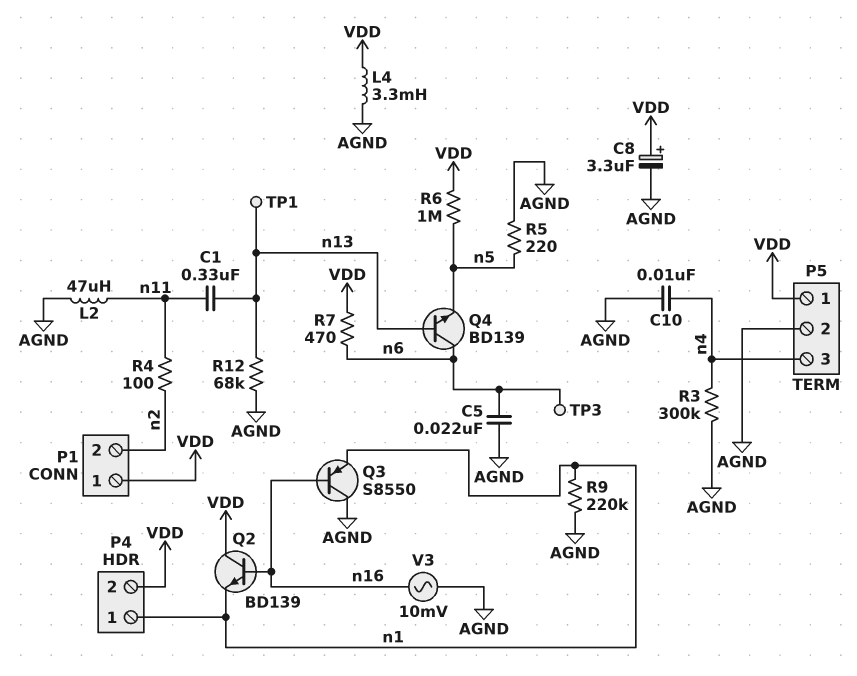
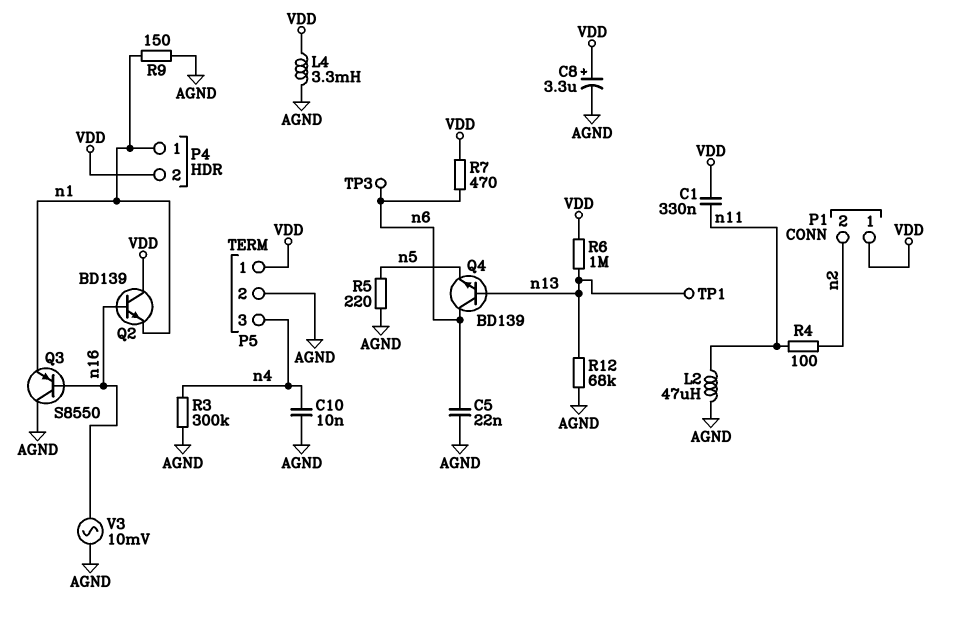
C1: 330nF (n11, n13) -> 330nF (VDD, n11)
R6: 1M (VDD, n5) -> 1M (VDD, n13)
R9: 220k (AGND, n1) -> 150 (AGND, n1)

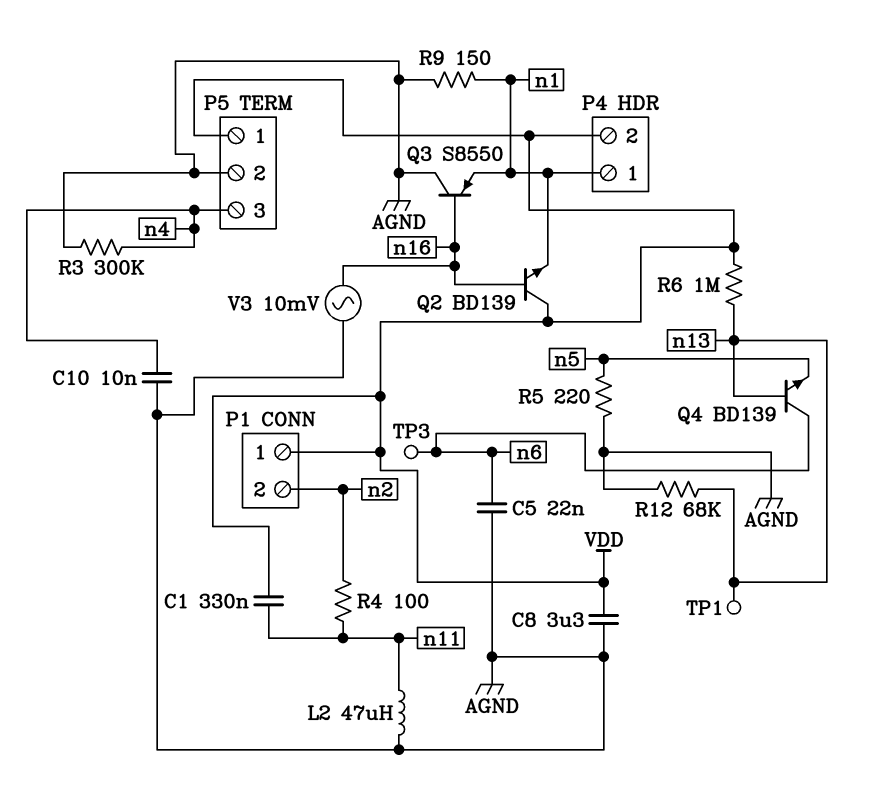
C8: 3.3uF (plus VDD, minus AGND) -> 3.3uF (AGND, VDD)
L4: 3.3mH (AGND, VDD) -> none
R7: 470 (VDD, n6) -> none

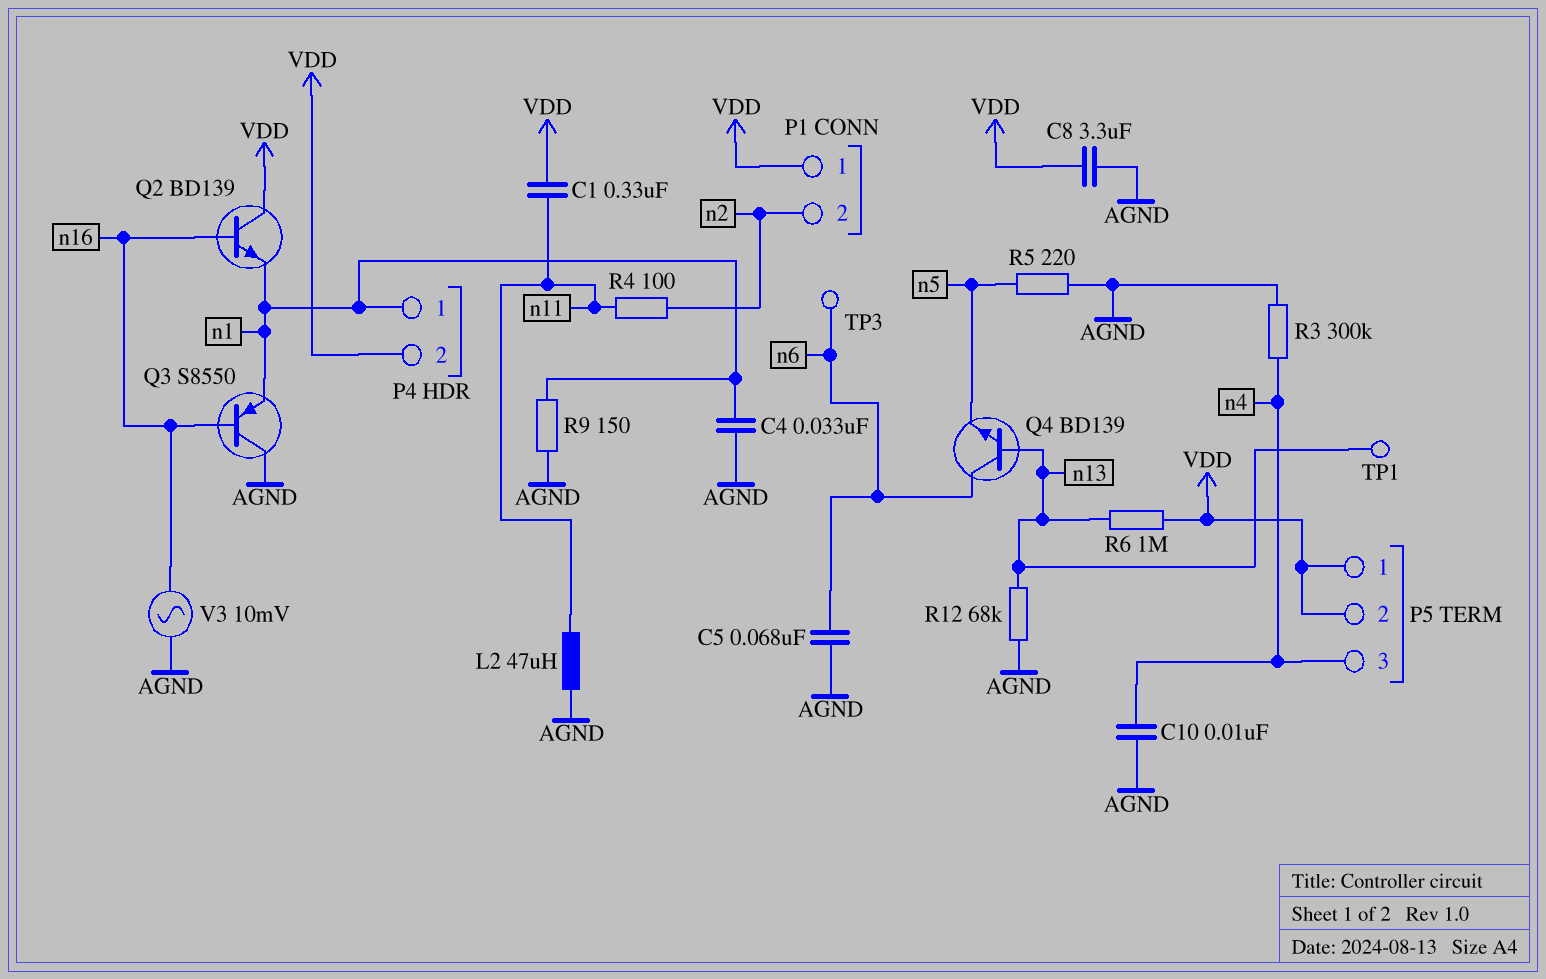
C4: none -> 33nF (AGND, n1)
C5: 22nF (AGND, n6) -> 68nF (AGND, n6)
P5 pin 2: AGND -> VDD

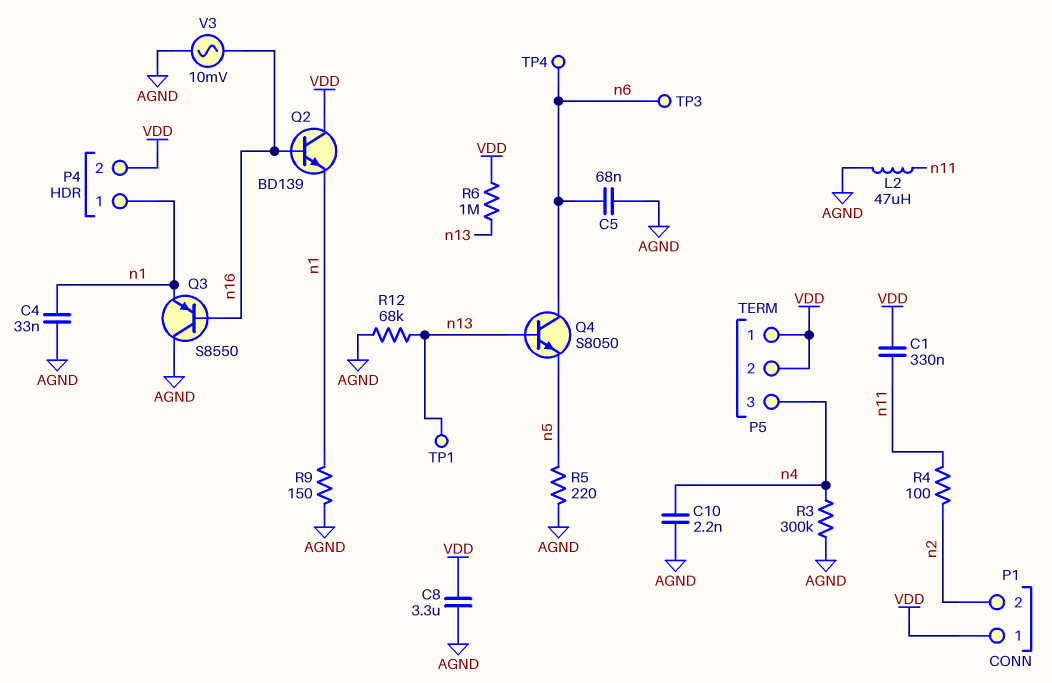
C10: 10nF (AGND, n4) -> 2.2nF (AGND, n4)
Q4: NPN BD139 (B n13, C n6, E n5) -> NPN S8050 (B n13, C n6, E n5)
TP4: none -> test point (n6)

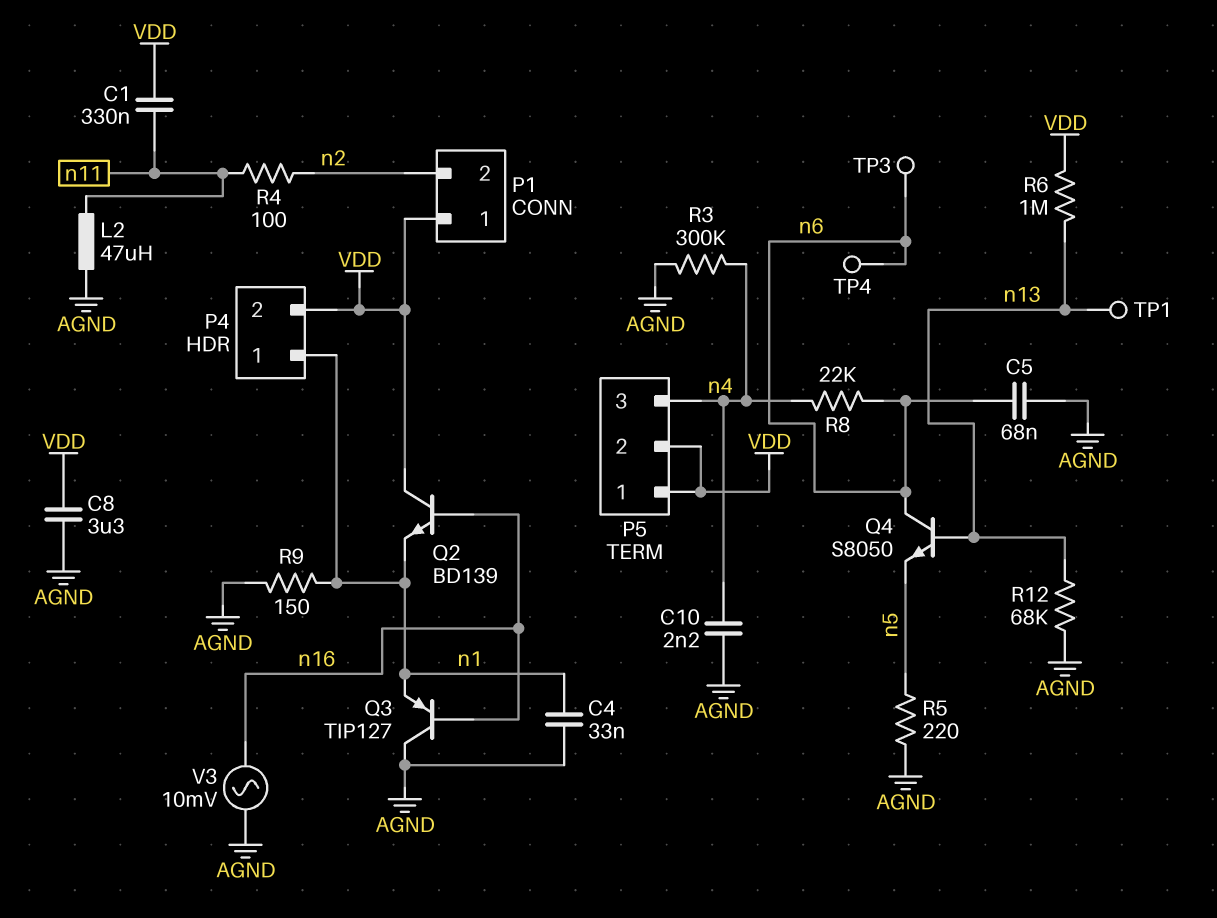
Q3: PNP S8550 (B n16, C AGND, E n1) -> PNP TIP127 (B n16, C AGND, E n1)
R8: none -> 22k (n4, n6)

